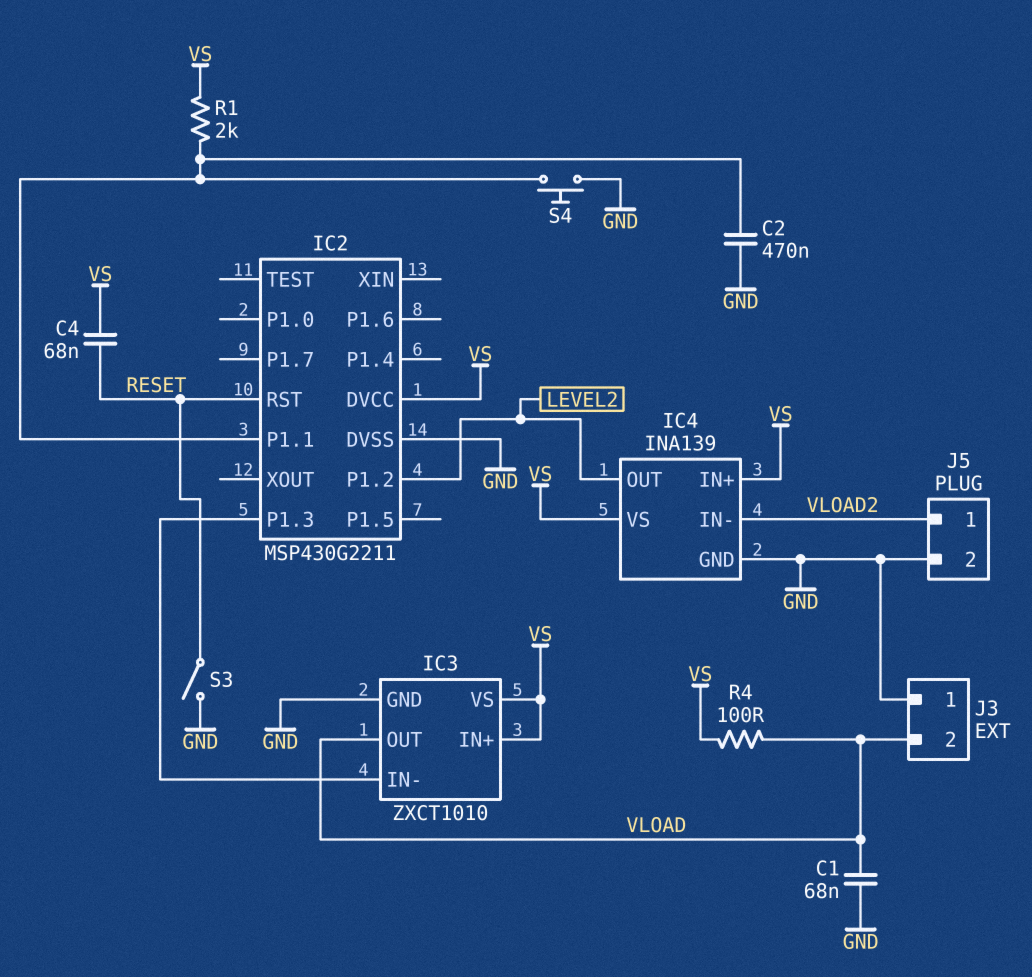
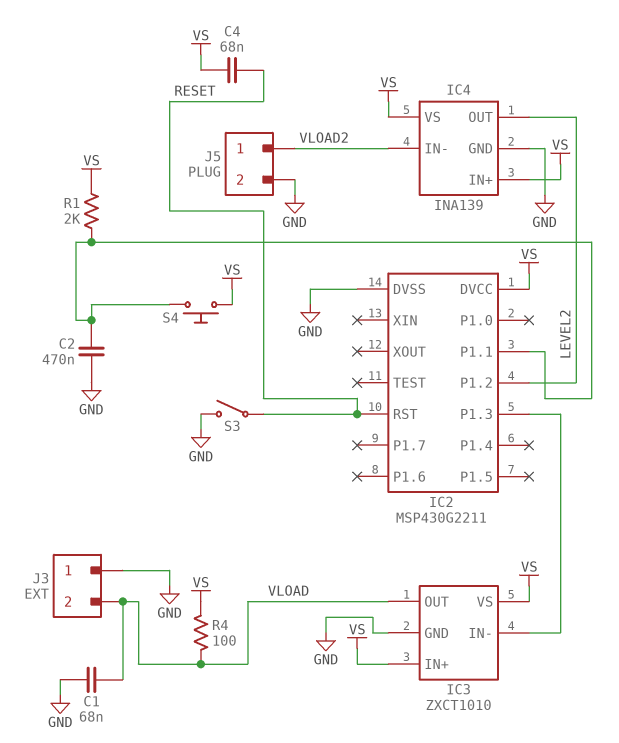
S4: button (GND, IC2/P1.1) -> button (IC2/P1.1, VS)

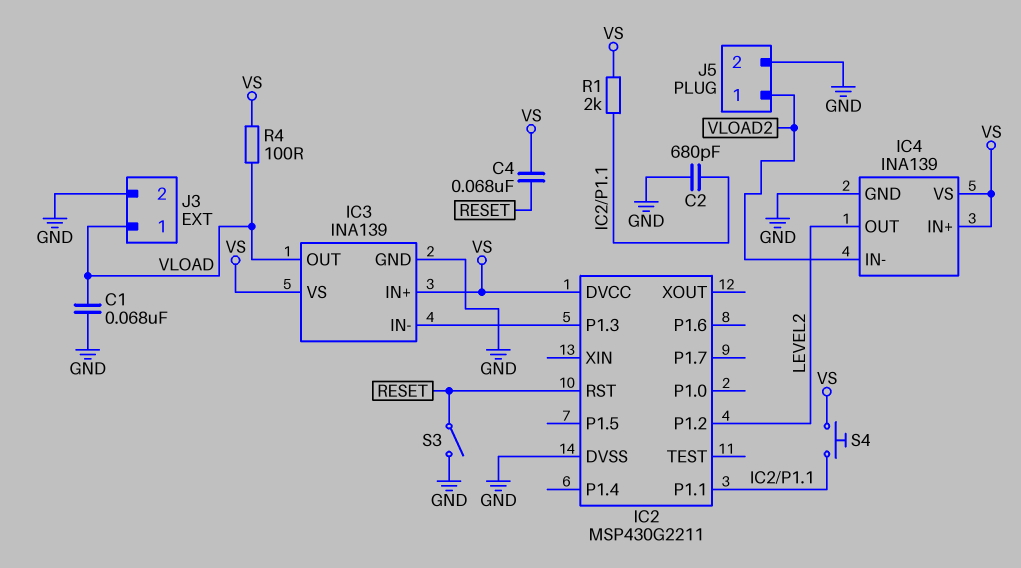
C2: 470nF (GND, IC2/P1.1) -> 680pF (GND, IC2/P1.1)
IC3: ZXCT1010 -> INA139
J3 pin 1: GND -> VLOAD
J3 pin 2: VLOAD -> GND

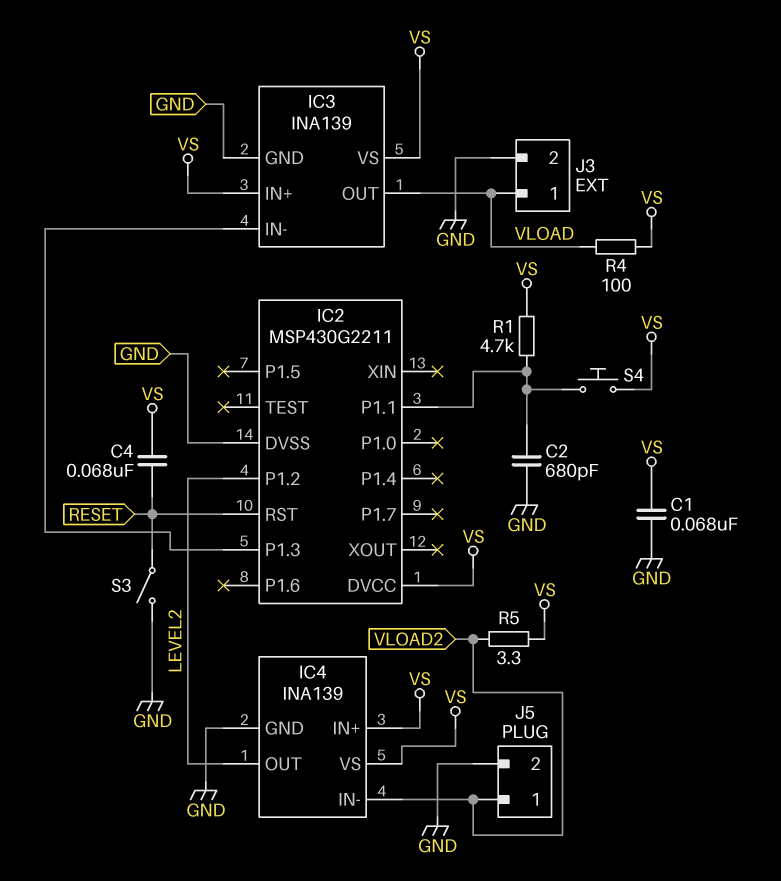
C1: 68nF (GND, VLOAD) -> 68nF (GND, VS)
R1: 2k (IC2/P1.1, VS) -> 4.7k (IC2/P1.1, VS)
R5: none -> 3.3 (VLOAD2, VS)

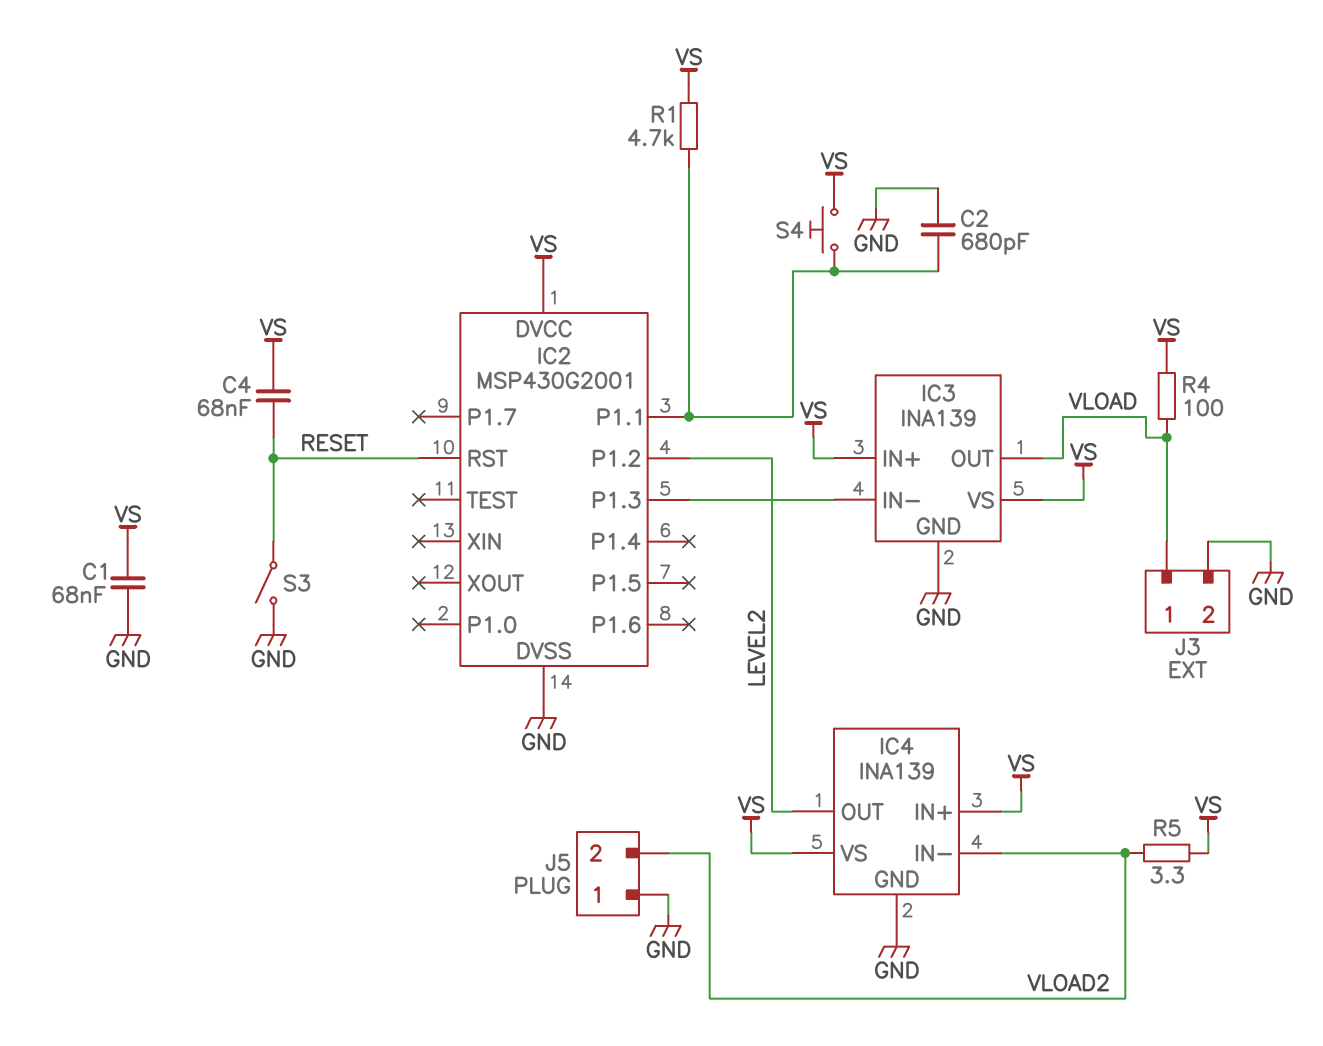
IC2: MSP430G2211 -> MSP430G2001
J5 pin 1: VLOAD2 -> GND
J5 pin 2: GND -> VLOAD2

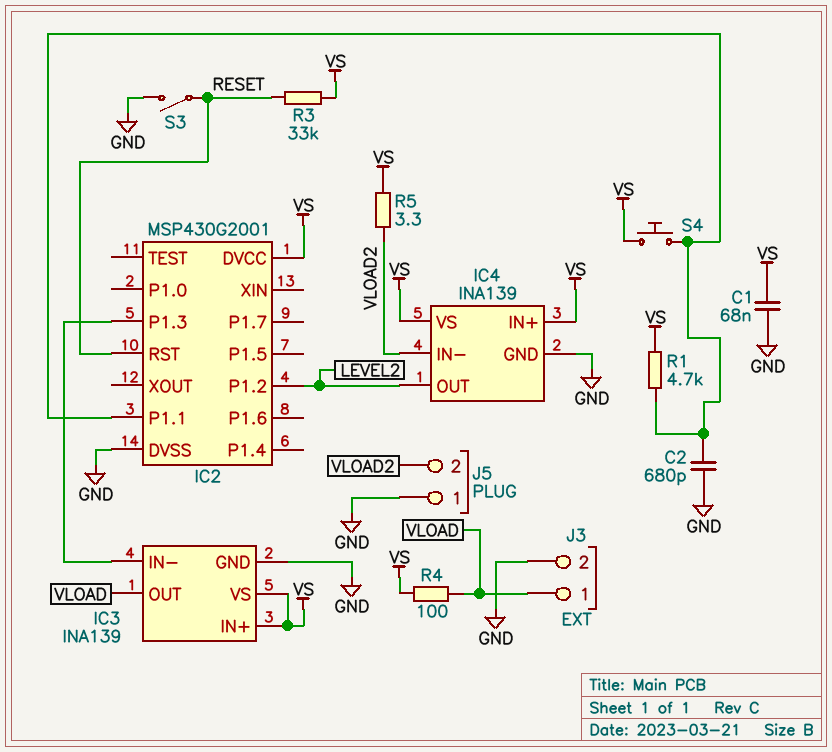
C4: 68nF (RESET, VS) -> none
R3: none -> 33k (RESET, VS)

